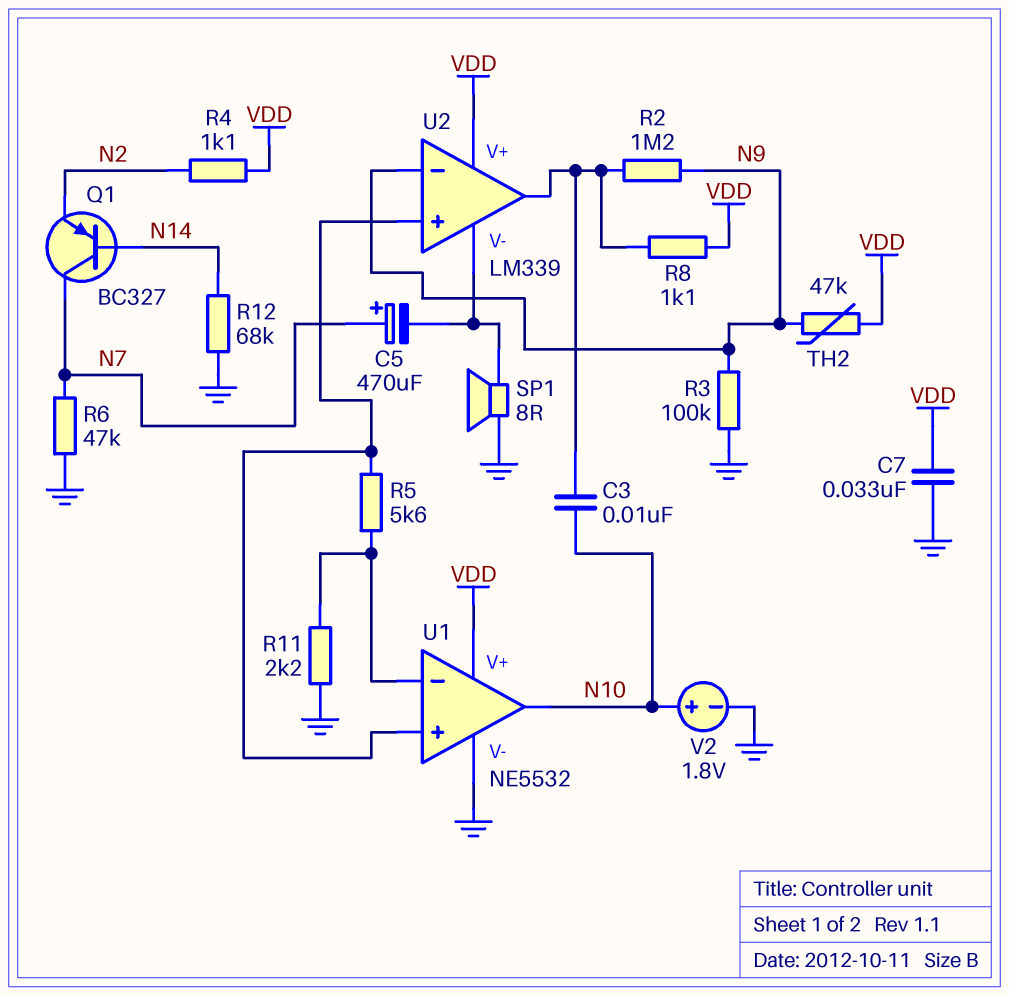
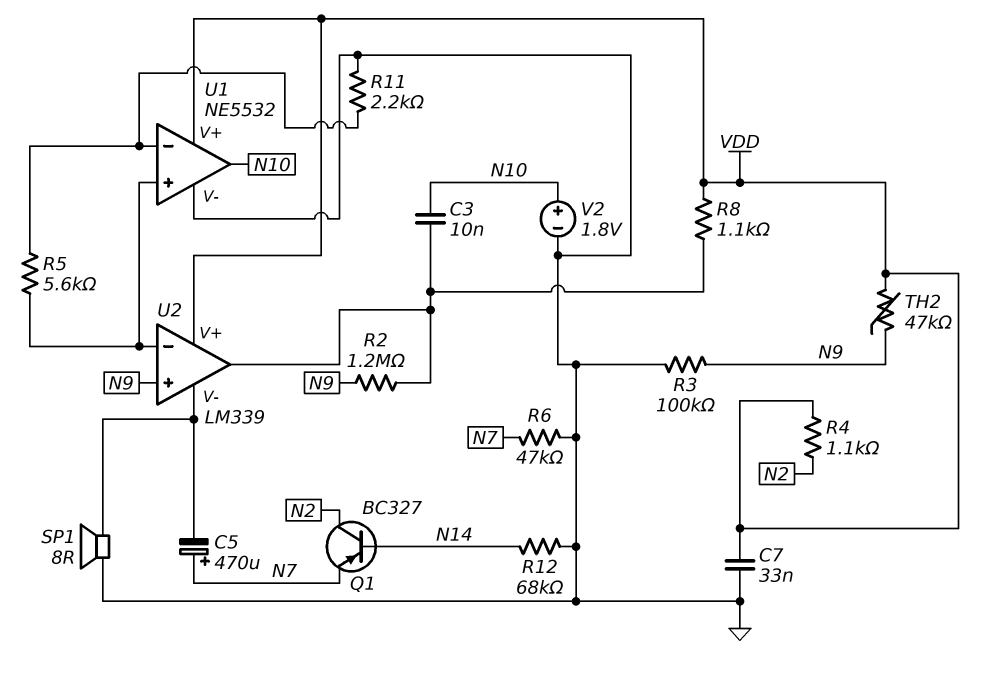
Q1: PNP BC327 (B N14, C N7, E N2) -> PNP BC327 (B N14, C N2, E N7)
U2 pin in+: U1/in+ -> N9
U2 pin in-: N9 -> U1/in+

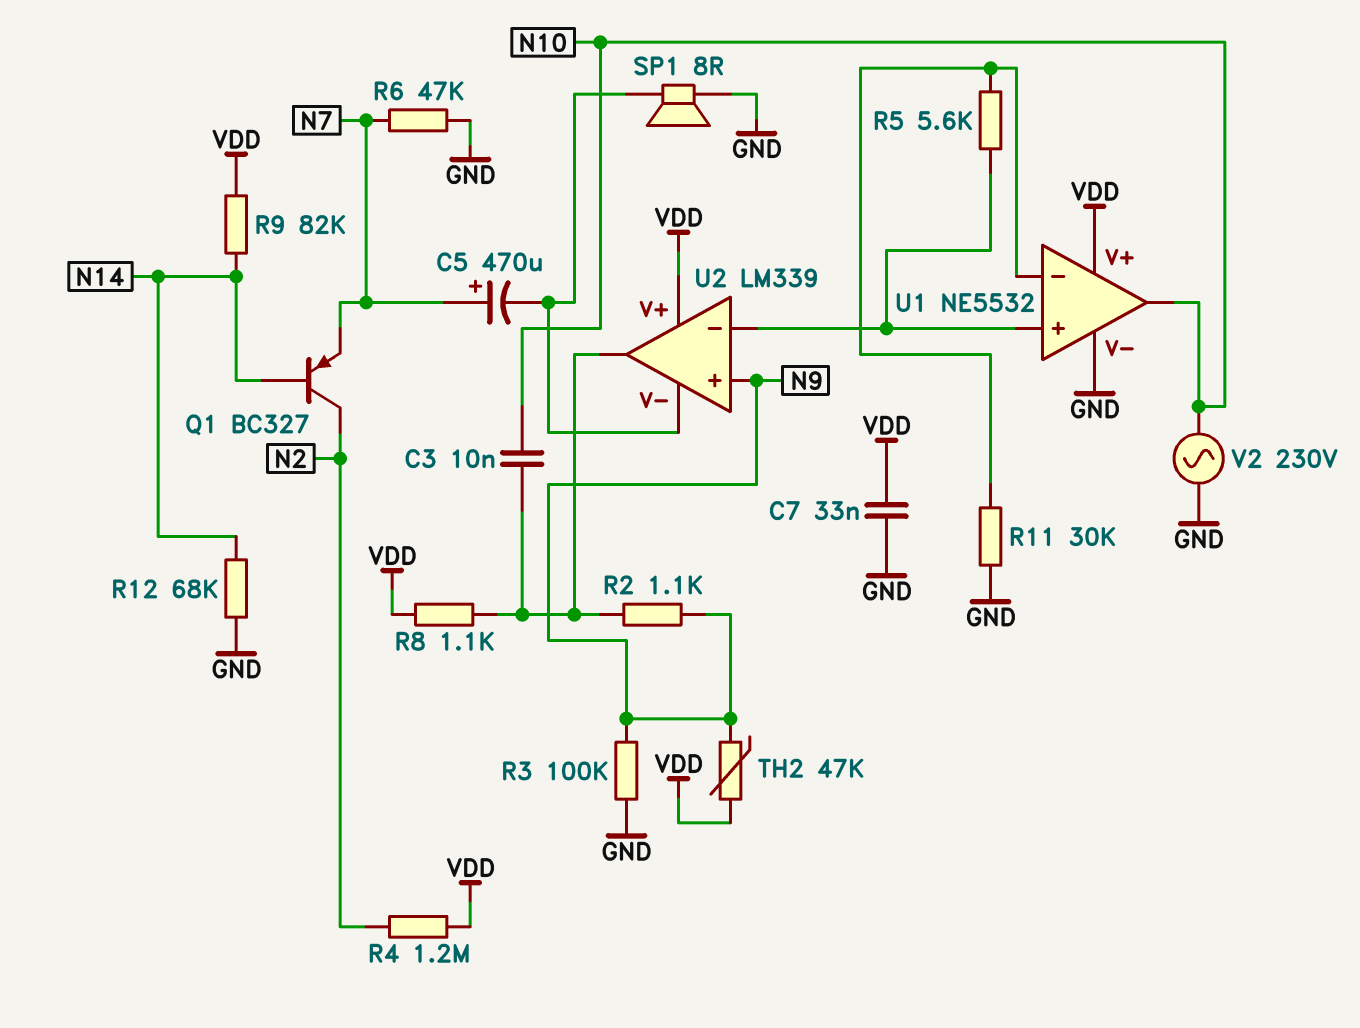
R2: 1.2M (N9, U2/out) -> 1.1k (N9, U2/out)
R4: 1.1k (N2, VDD) -> 1.2M (N2, VDD)
R9: none -> 82k (N14, VDD)
R11: 2.2k (GND, U1/in-) -> 30k (GND, U1/in-)
V2: 1.8V (plus N10, minus GND) -> AC 230V (GND, N10)

